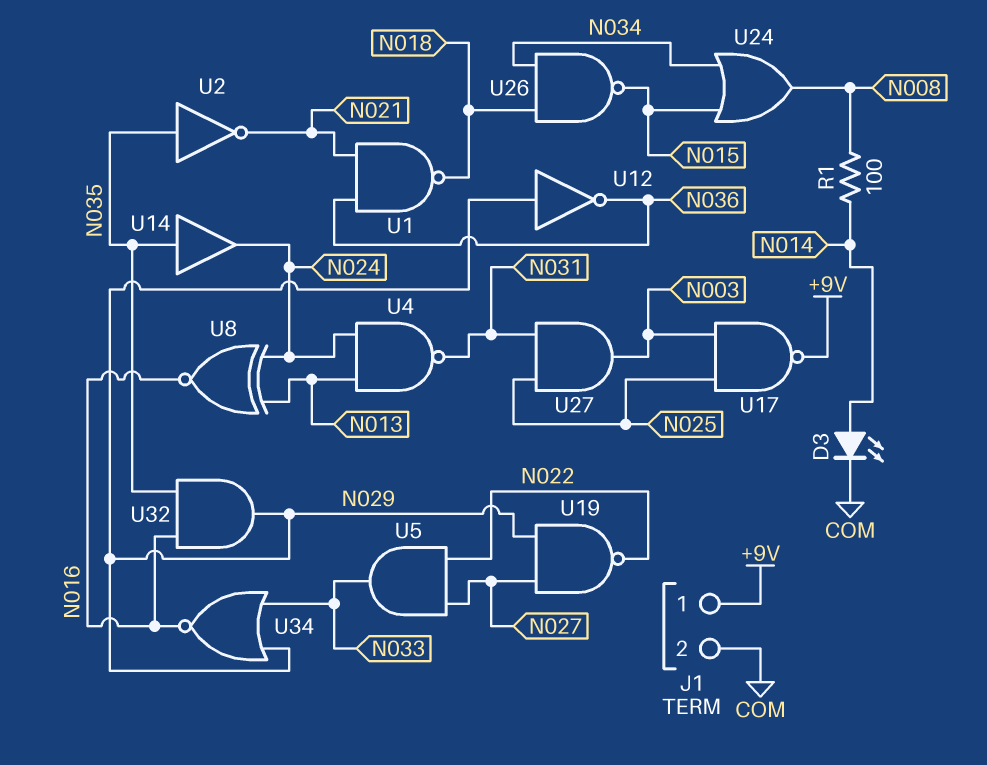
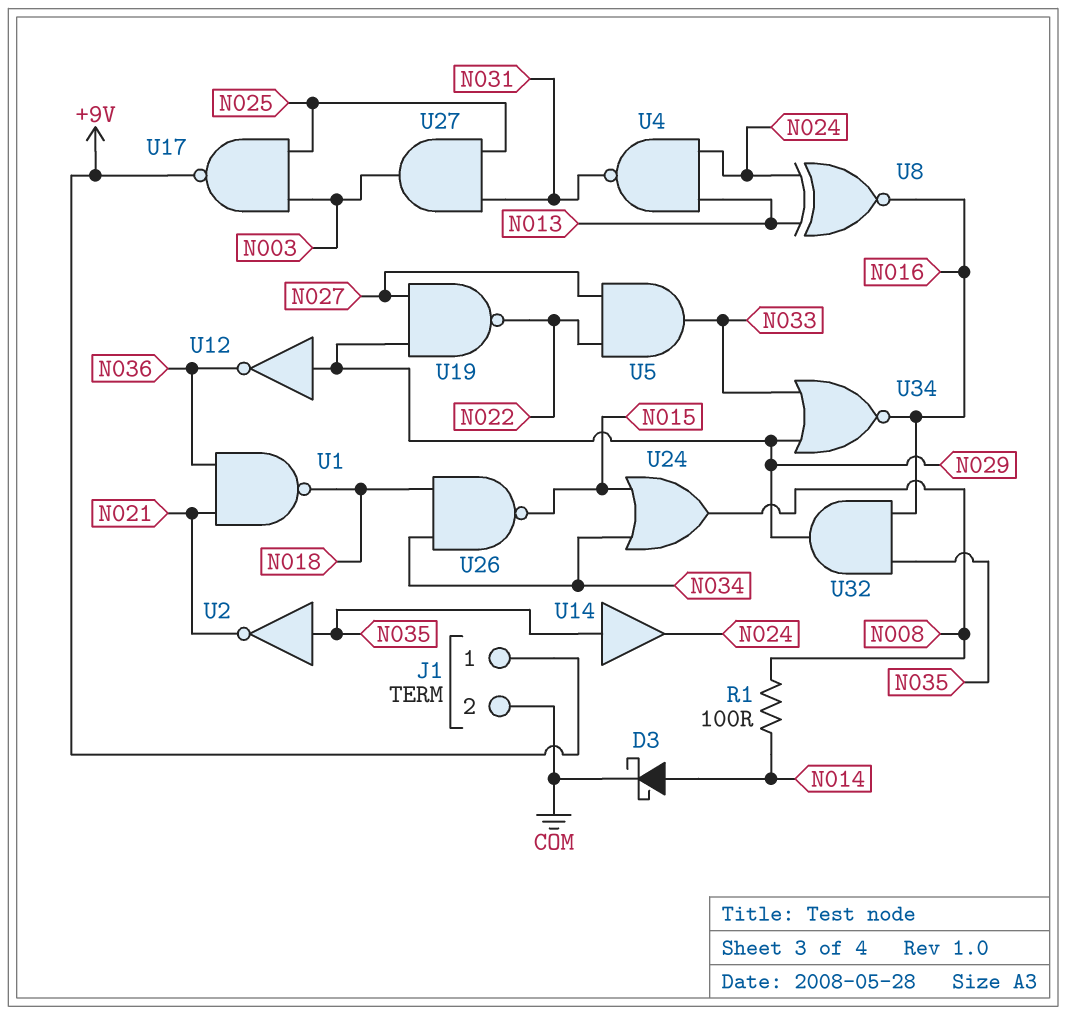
D3: LED (A N014, K COM) -> schottky (A N014, K COM)

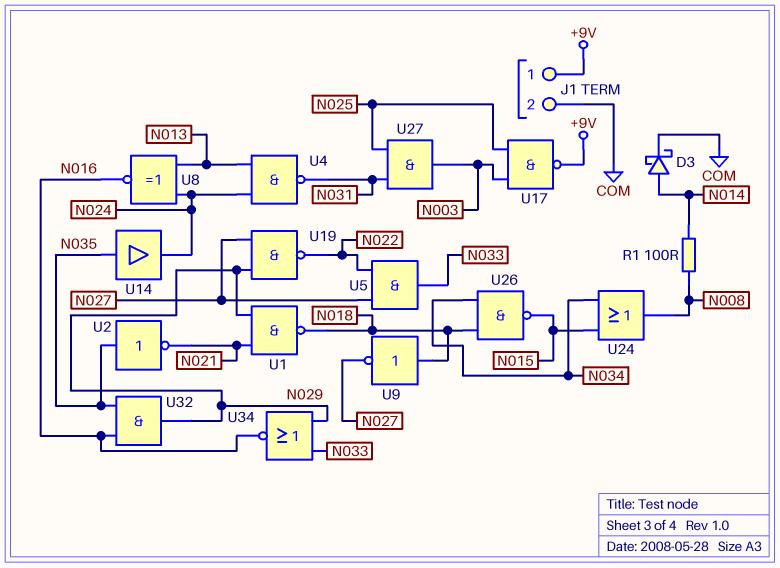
U1: NAND (in N021, in N036, out N018) -> NAND (in N021, in N029, out N018)
U9: none -> NOT (in N018, out N027)
U12: NOT (in N029, out N036) -> none

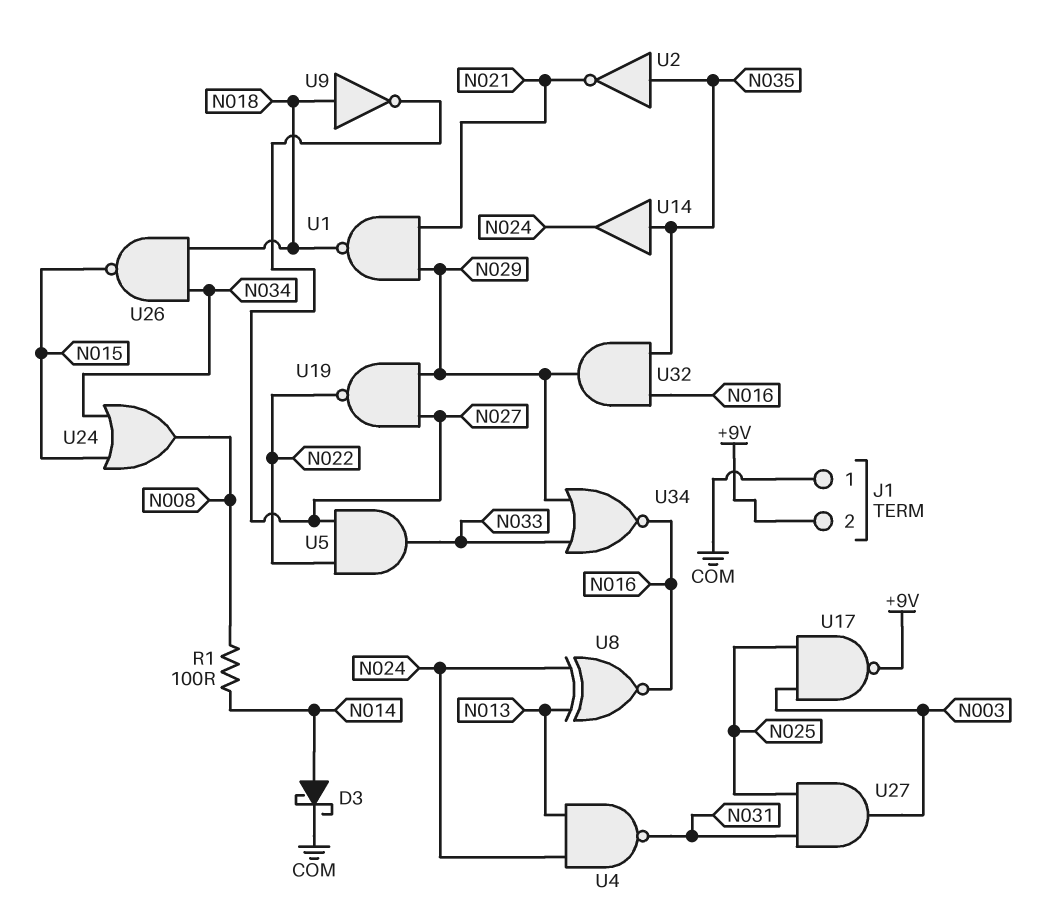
J1 pin 1: +9V -> COM
J1 pin 2: COM -> +9V

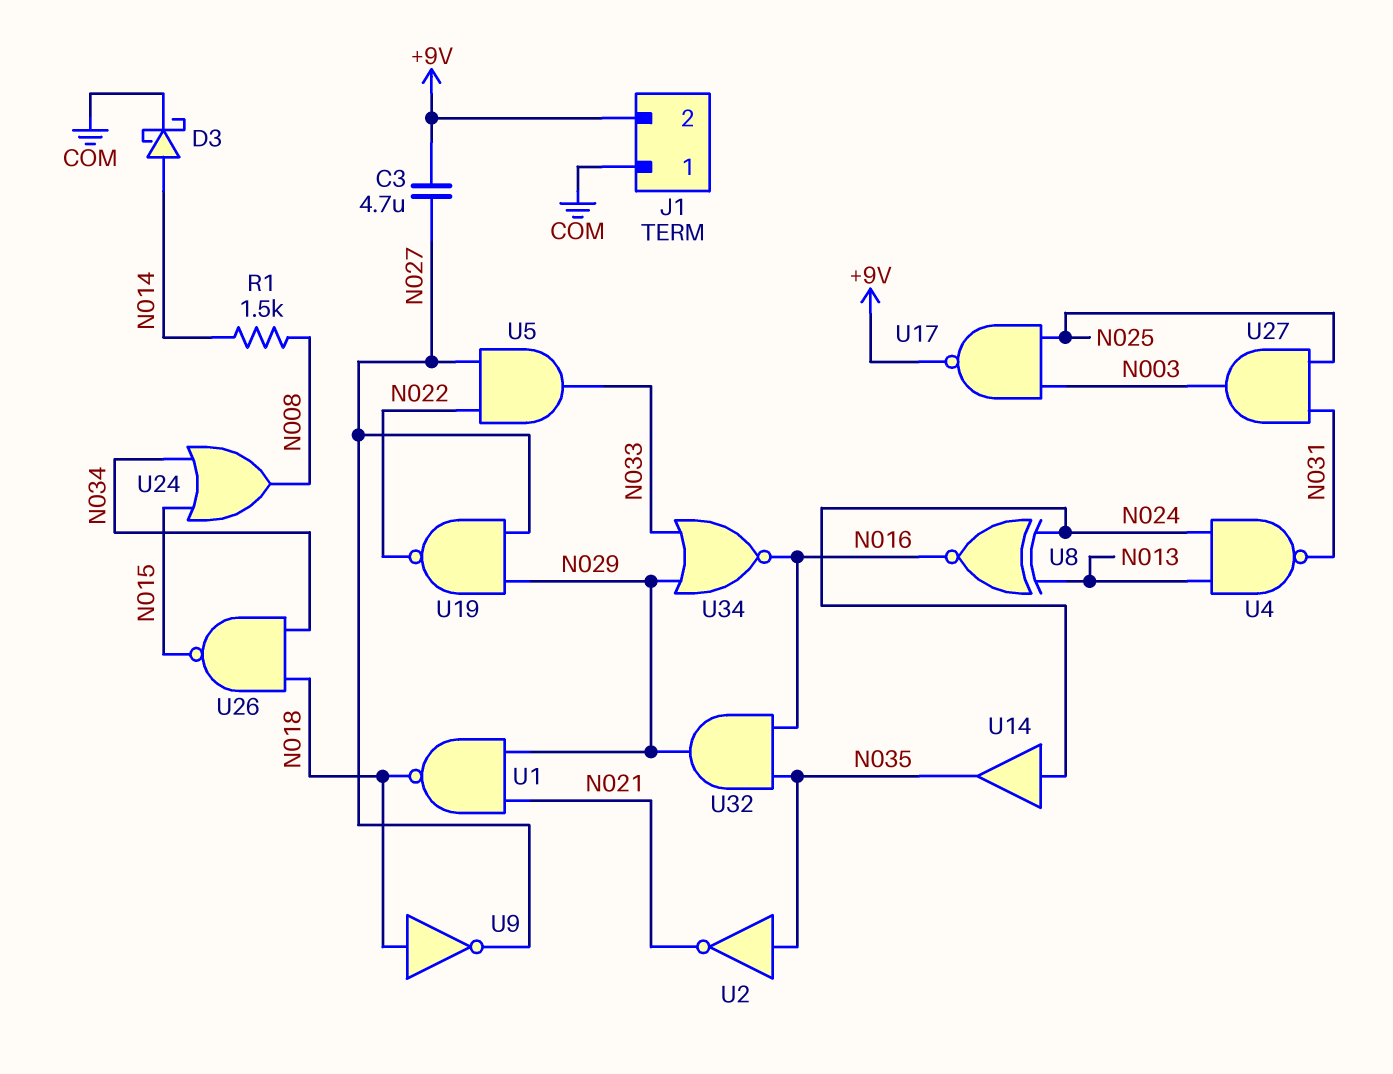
C3: none -> 4.7uF (+9V, N027)
R1: 100 (N008, N014) -> 1.5k (N008, N014)
U14: buffer (in N035, out N024) -> buffer (in N024, out N035)

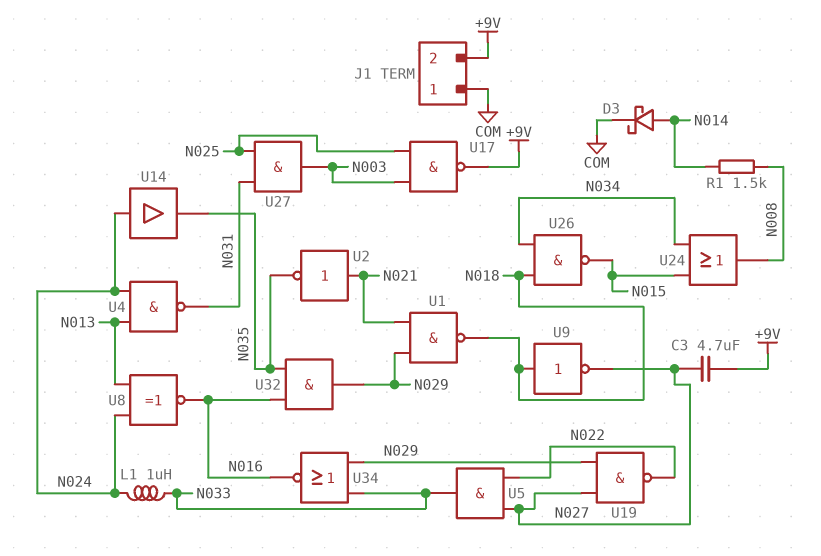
L1: none -> 1uH (N024, N033)
U2: NOT (in N035, out N021) -> NOT (in N021, out N035)

